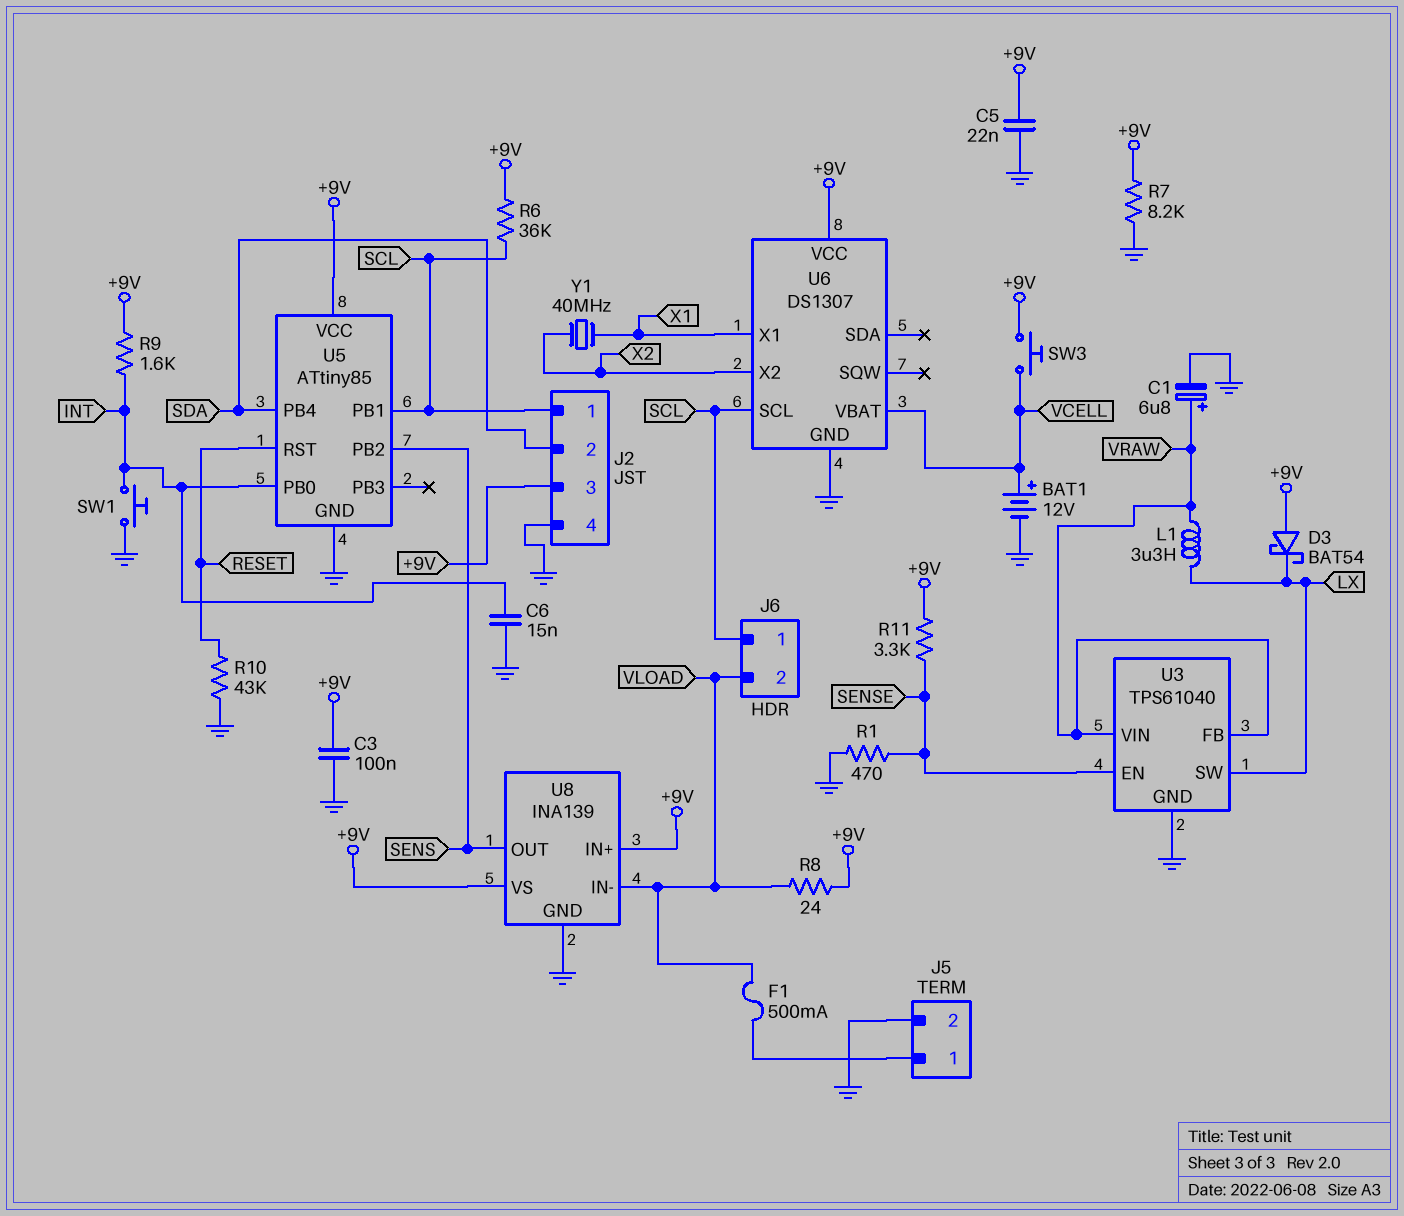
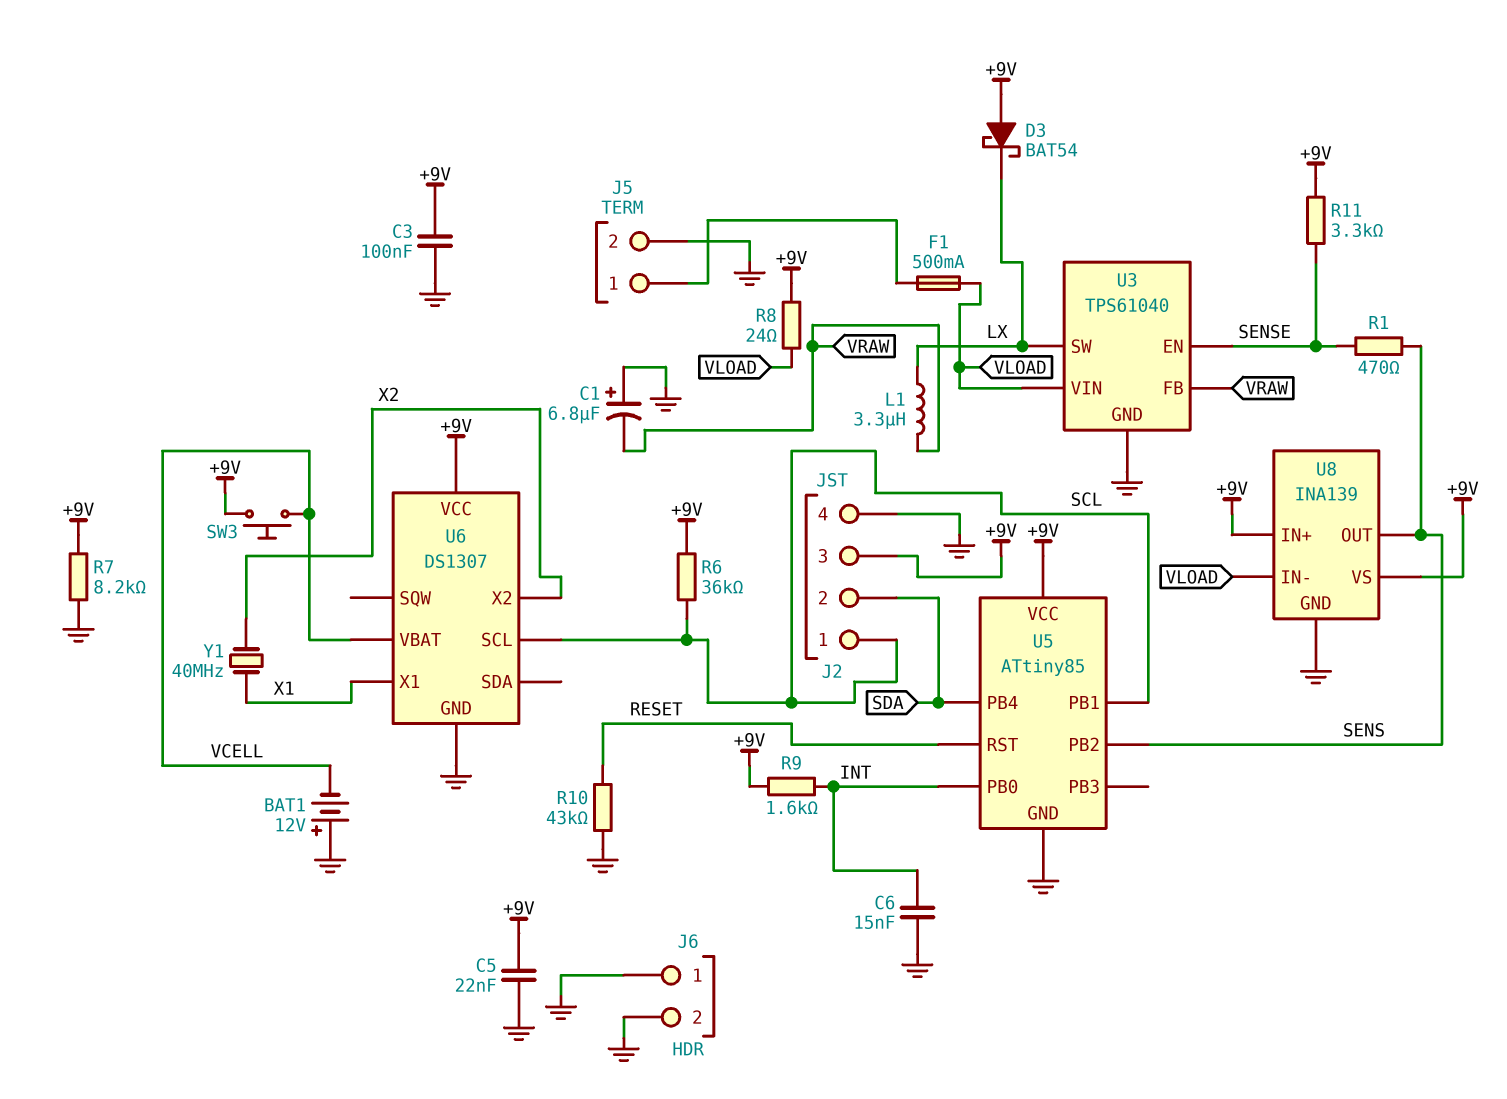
BAT1: 12V (plus VCELL, minus GND) -> 12V (plus GND, minus VCELL)
C1: 6.8uF (plus VRAW, minus GND) -> 6.8uF (plus GND, minus VRAW)
J6 pin 1: SCL -> GND
J6 pin 2: VLOAD -> GND
R1: 470 (GND, SENSE) -> 470 (SENS, SENSE)
SW1: button (GND, INT) -> none
U3 pin VIN: VRAW -> VLOAD

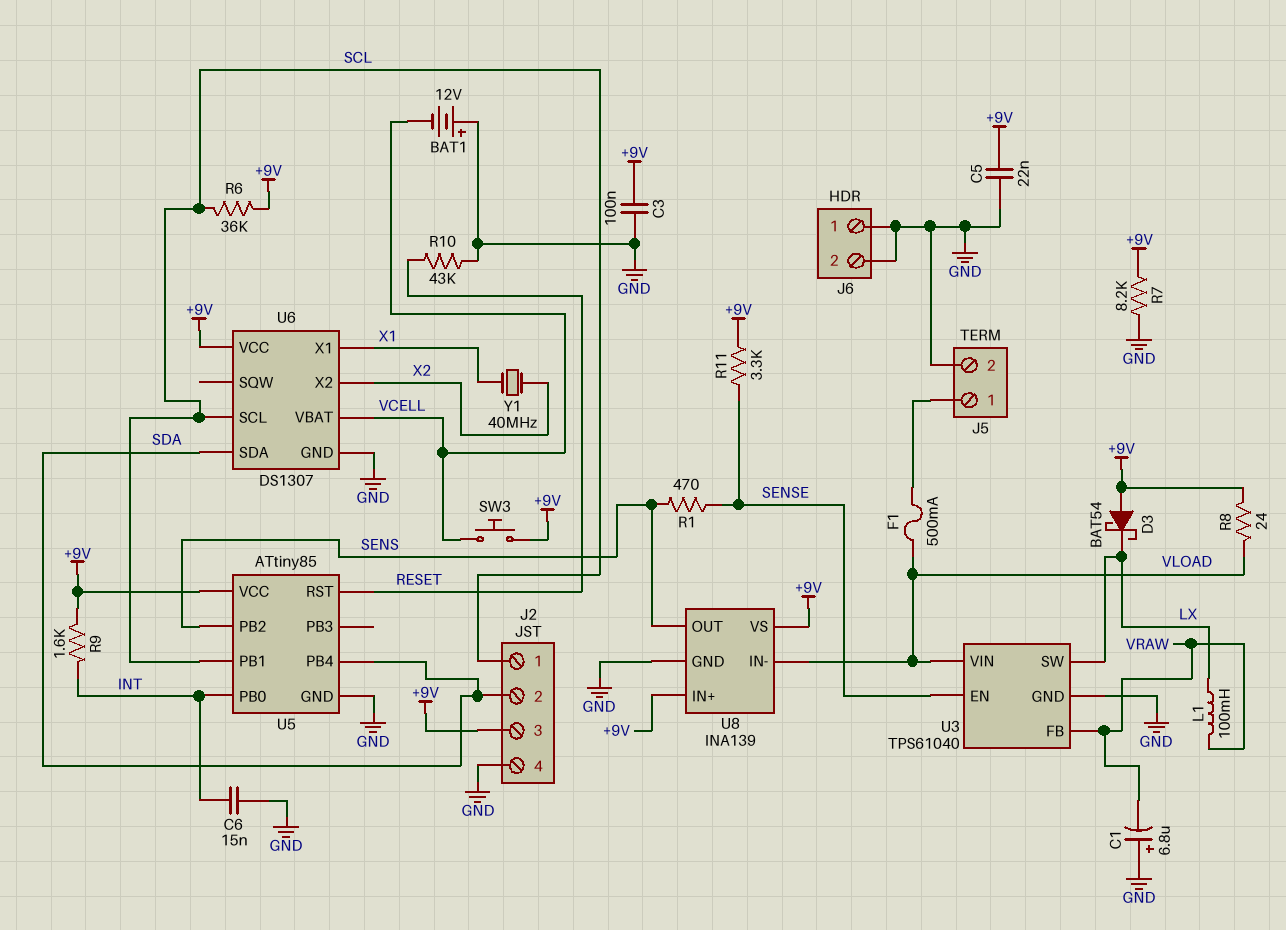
L1: 3.3uH (LX, VRAW) -> 100mH (LX, VRAW)
U6 pin SDA: none -> SDA

